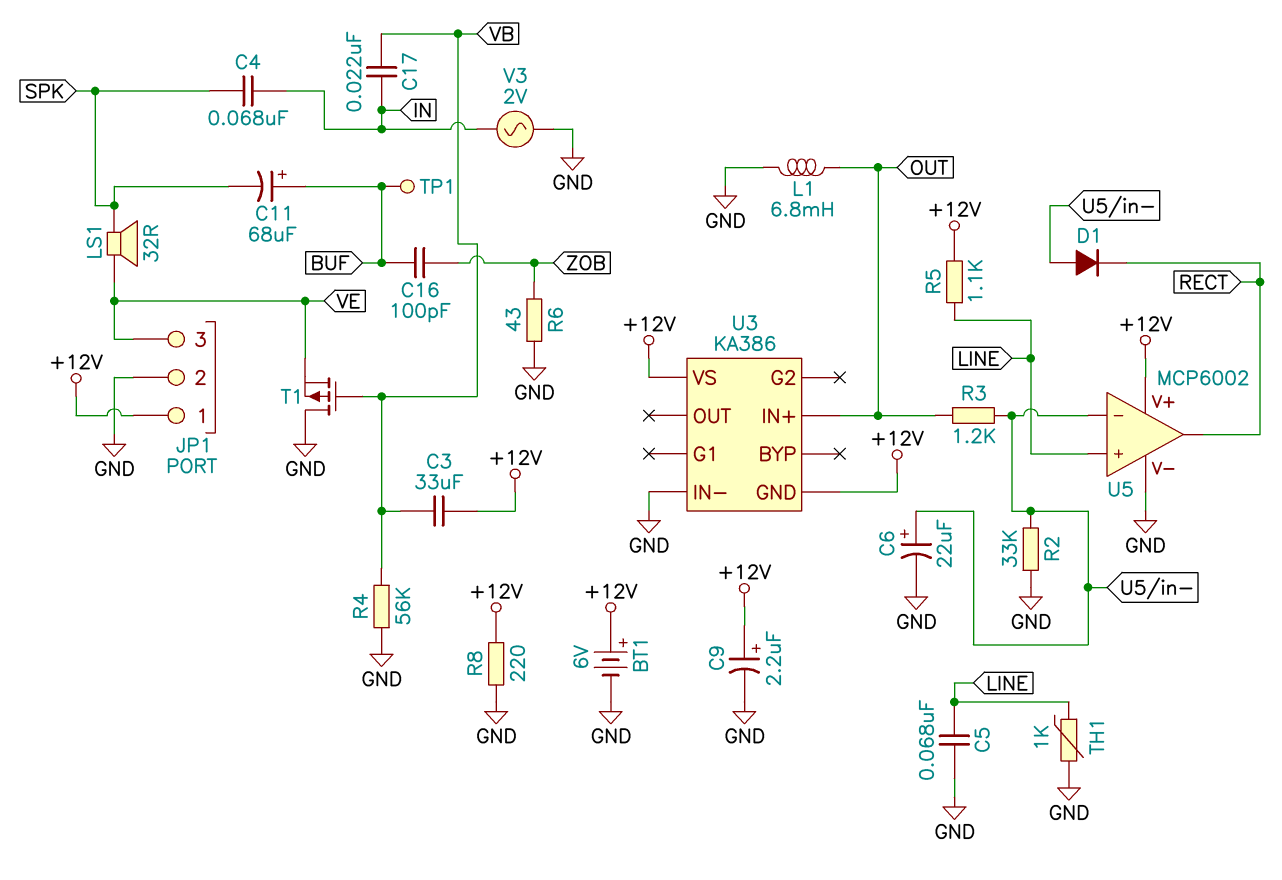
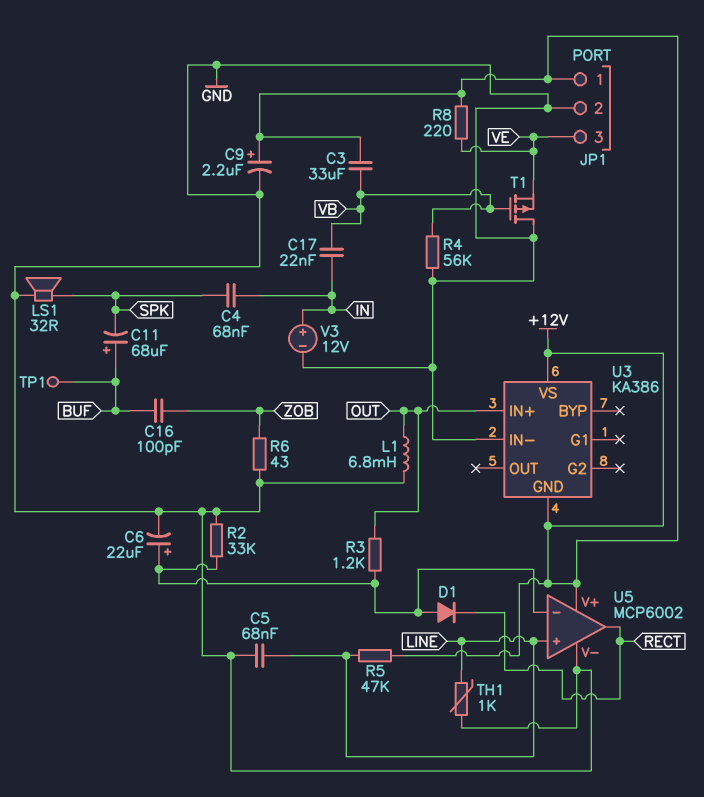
BT1: 6V (plus +12V, minus GND) -> none
LS1: speaker 32R (SPK, VE) -> speaker 32R (GND, SPK)
R5: 1.1k (+12V, LINE) -> 47k (+12V, LINE)
R8: 220 (+12V, GND) -> 220 (+12V, VE)
V3: AC 2V (GND, IN) -> 12V (plus IN, minus GND)

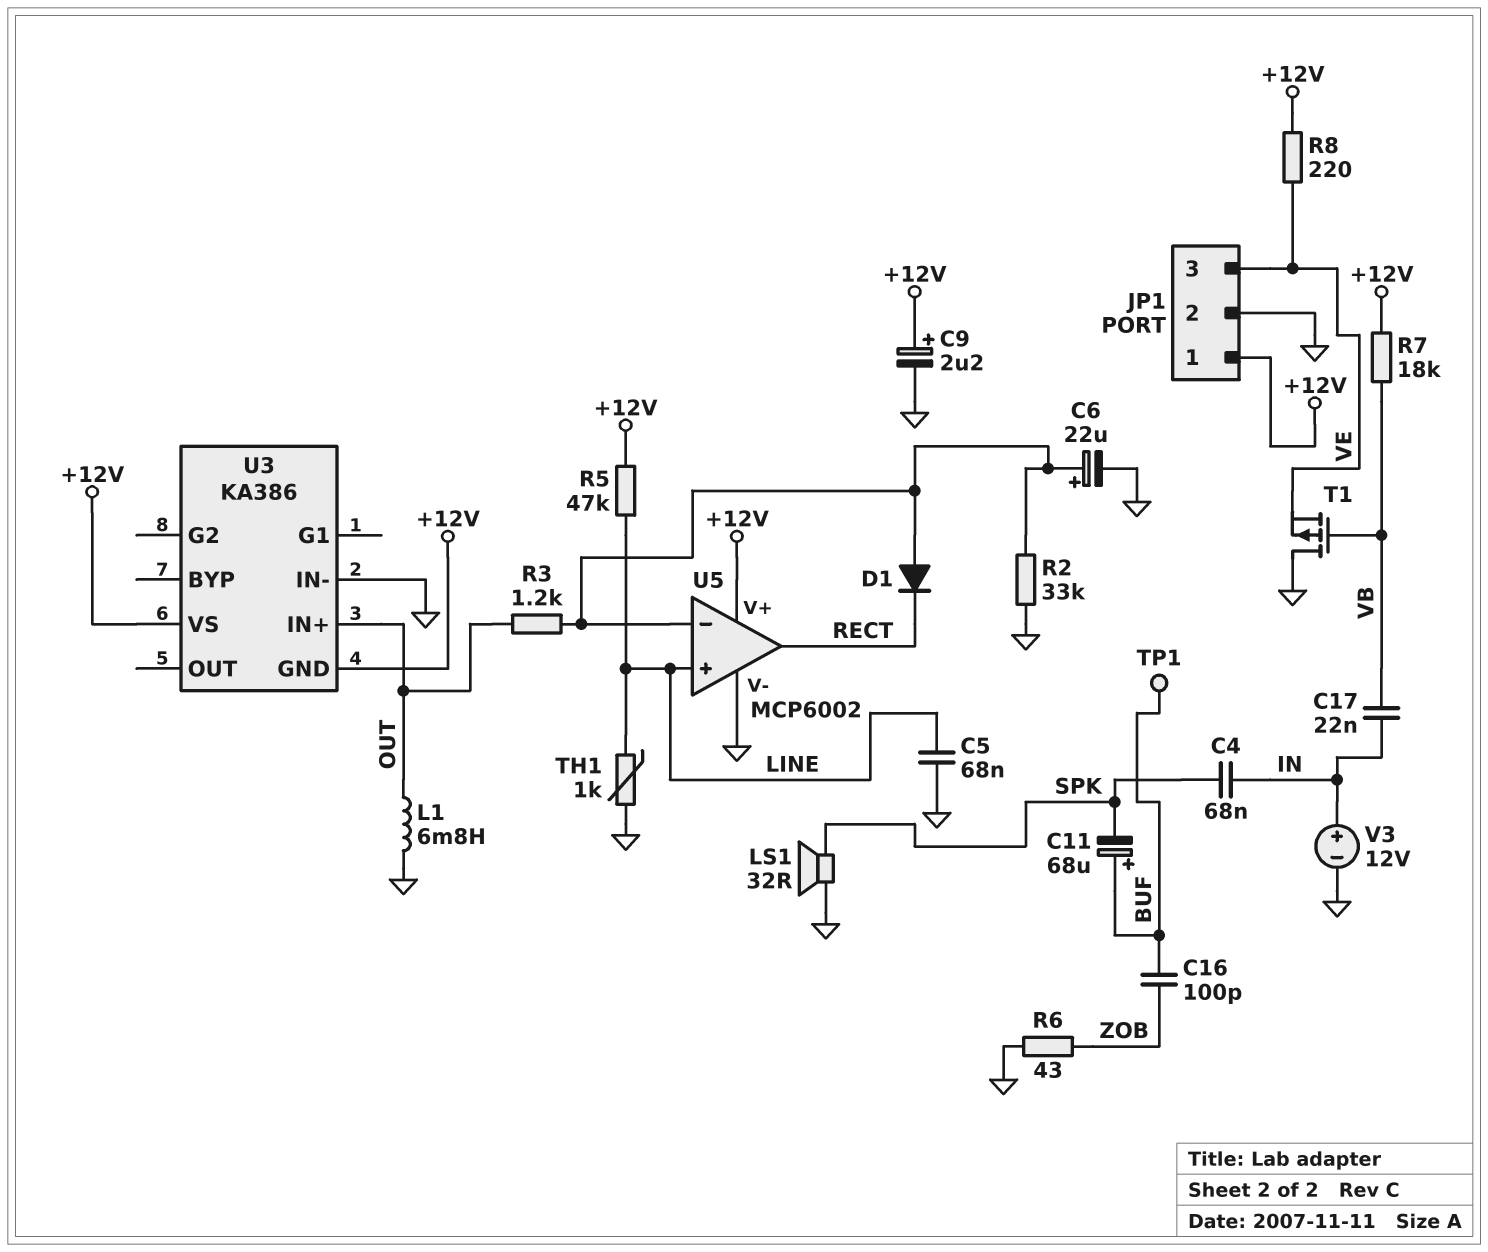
C3: 33uF (+12V, VB) -> none
R4: 56k (GND, VB) -> none
R7: none -> 18k (+12V, VB)

